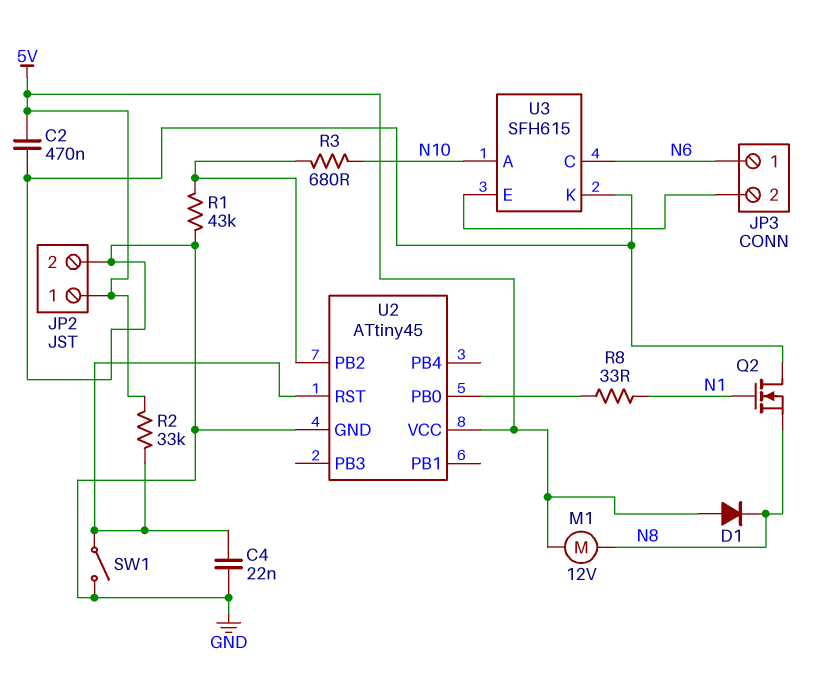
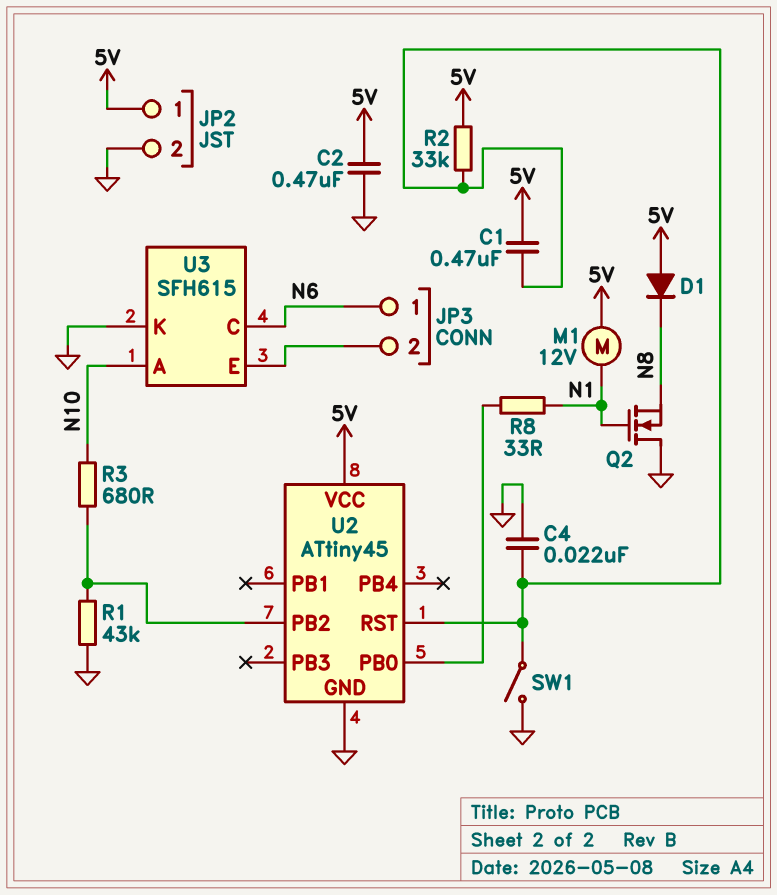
C1: none -> 470nF (5V, U2/RST)
M1: motor 12V (5V, N8) -> motor 12V (5V, N1)

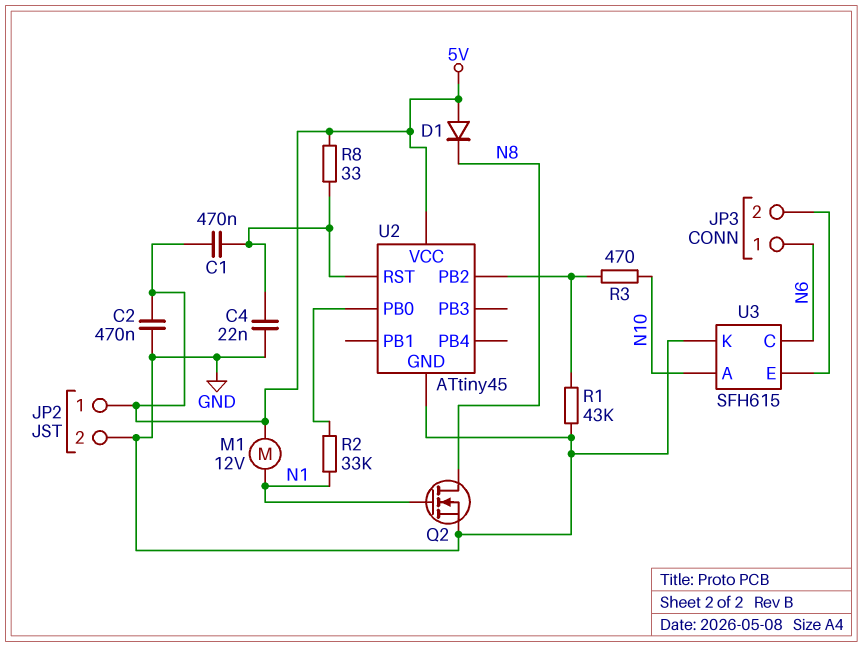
Q2: NMOS (G N1, D GND, S N8) -> NMOS (G N1, D N8, S GND)
R2: 33k (5V, U2/RST) -> 33k (N1, U2/PB0)
R3: 680 (N10, U2/PB2) -> 470 (N10, U2/PB2)
R8: 33 (N1, U2/PB0) -> 33 (5V, U2/RST)
SW1: switch (GND, U2/RST) -> none

